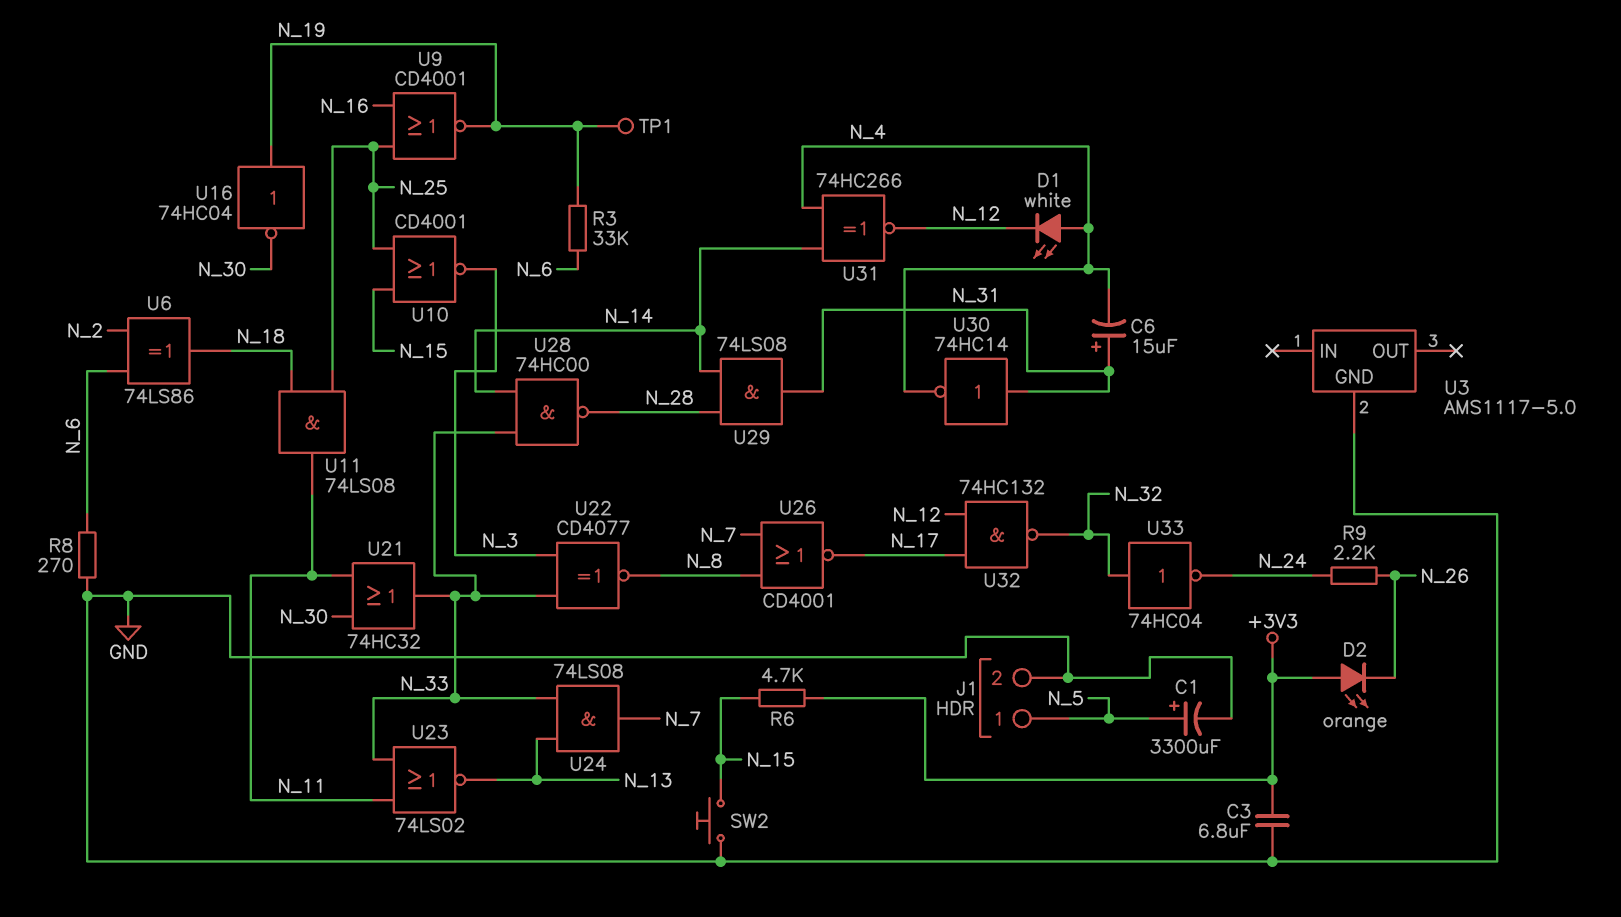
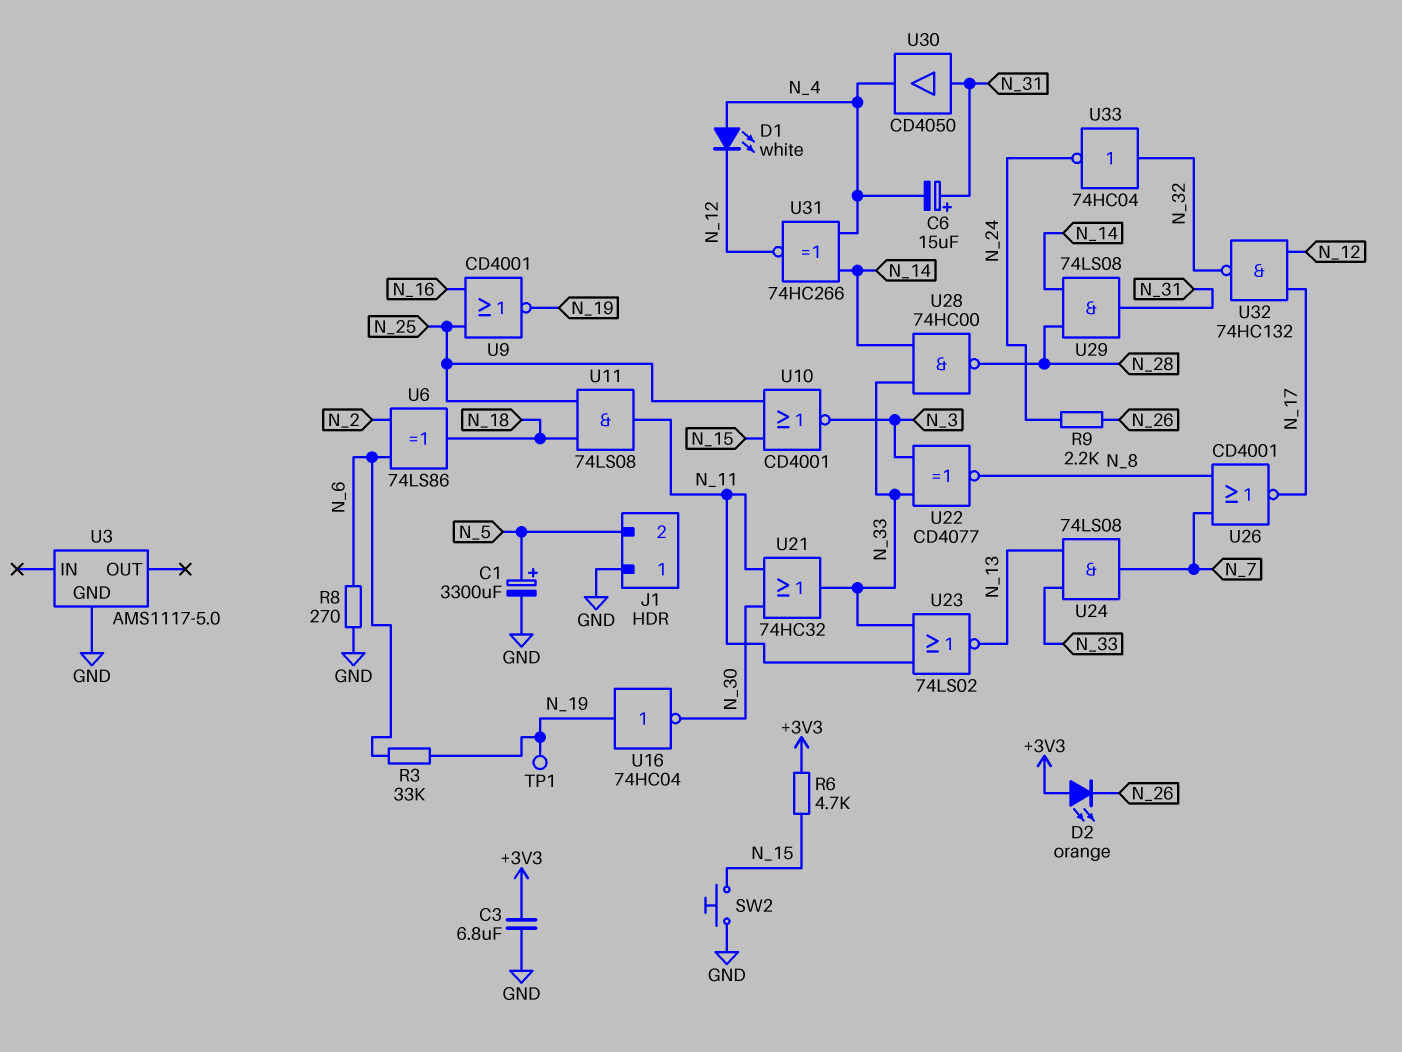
J1 pin 1: N_5 -> GND
J1 pin 2: GND -> N_5
U30: NOT 74HC14 (in N_31, out N_4) -> buffer CD4050 (in N_31, out N_4)

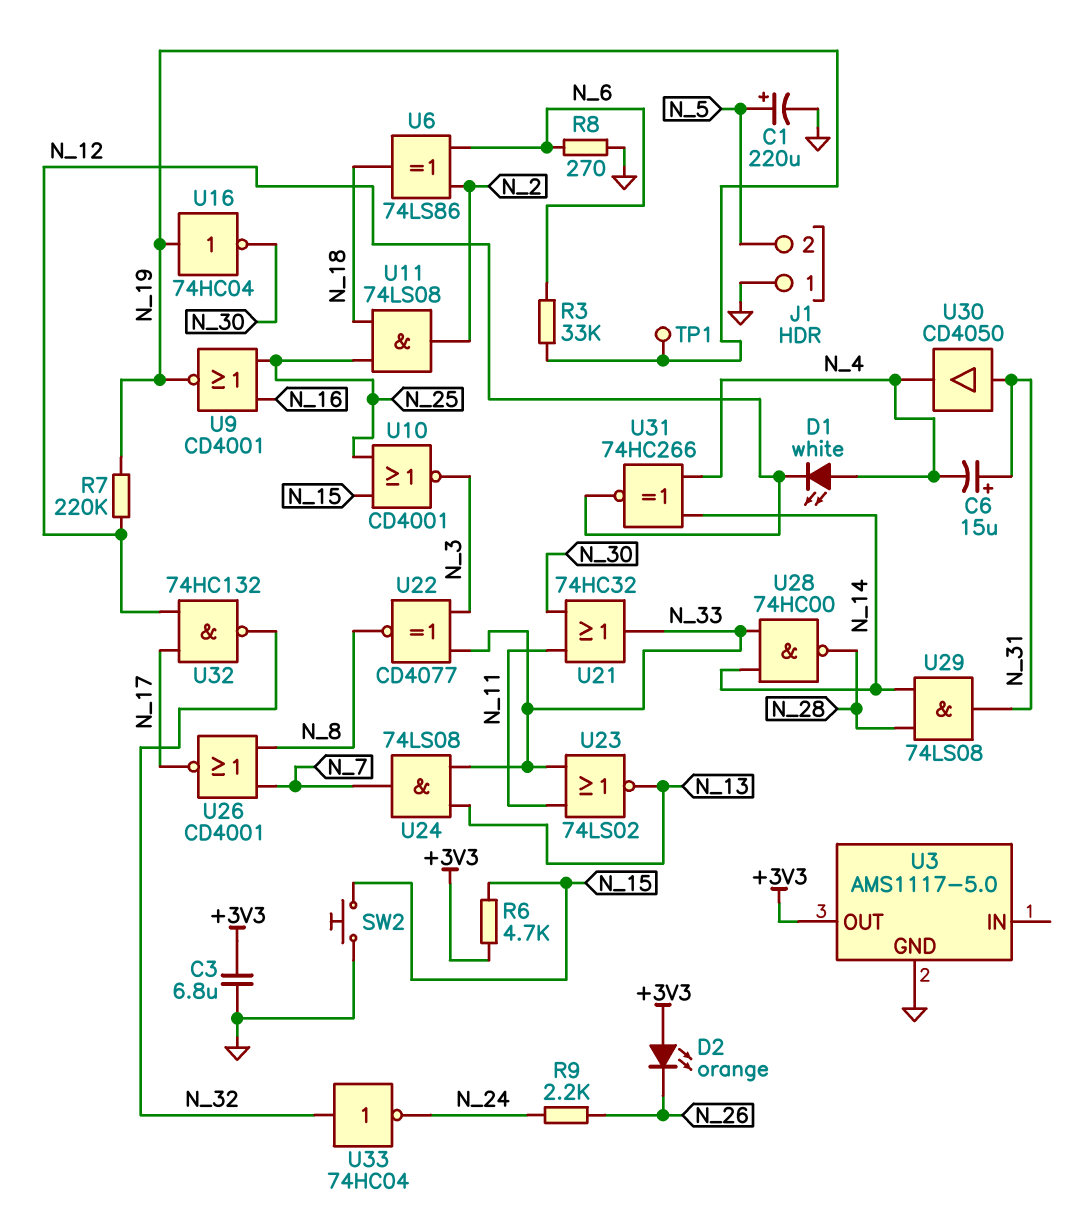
C1: 3300uF (plus N_5, minus GND) -> 220uF (plus N_5, minus GND)
R7: none -> 220k (N_12, N_19)
U3 pin OUT: none -> +3V3
U11: AND 74LS08 (in N_18, in N_25, out N_11) -> AND 74LS08 (in N_18, in N_25, out N_2)

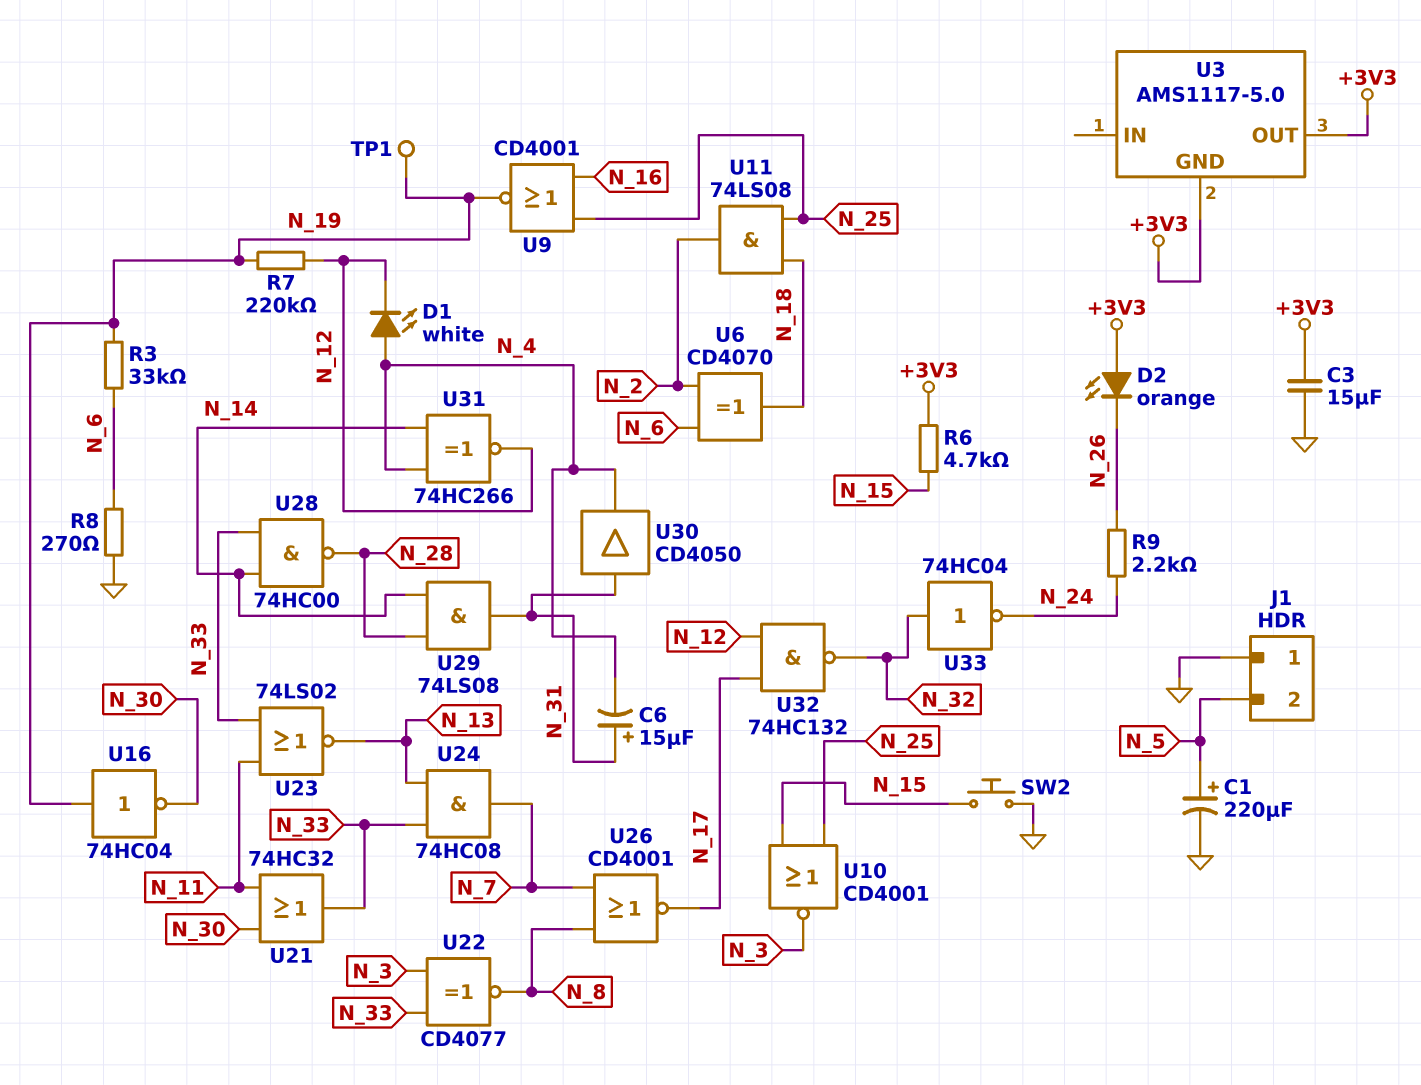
C3: 6.8uF (+3V3, GND) -> 15uF (+3V3, GND)
U3 pin GND: GND -> +3V3
U6: XOR 74LS86 (in N_2, in N_6, out N_18) -> XOR CD4070 (in N_2, in N_6, out N_18)
U24: AND 74LS08 (in N_13, in N_33, out N_7) -> AND 74HC08 (in N_13, in N_33, out N_7)

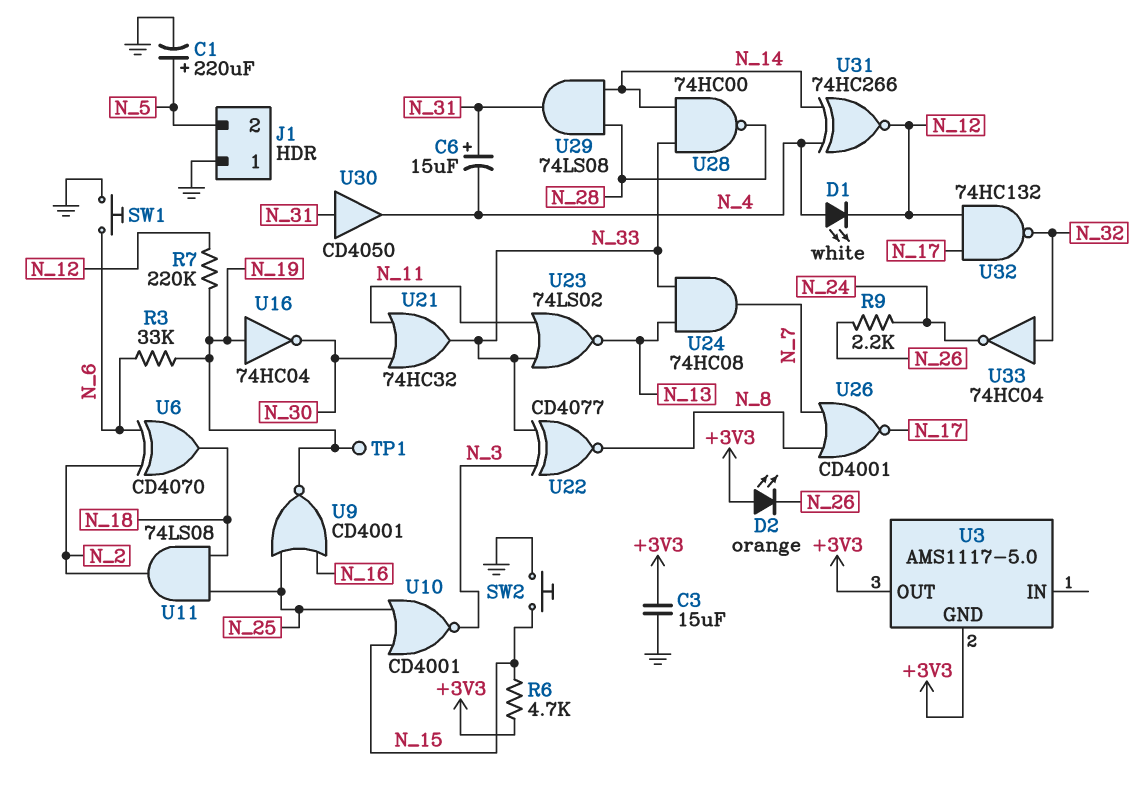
R8: 270 (GND, N_6) -> none
SW1: none -> button (GND, N_6)

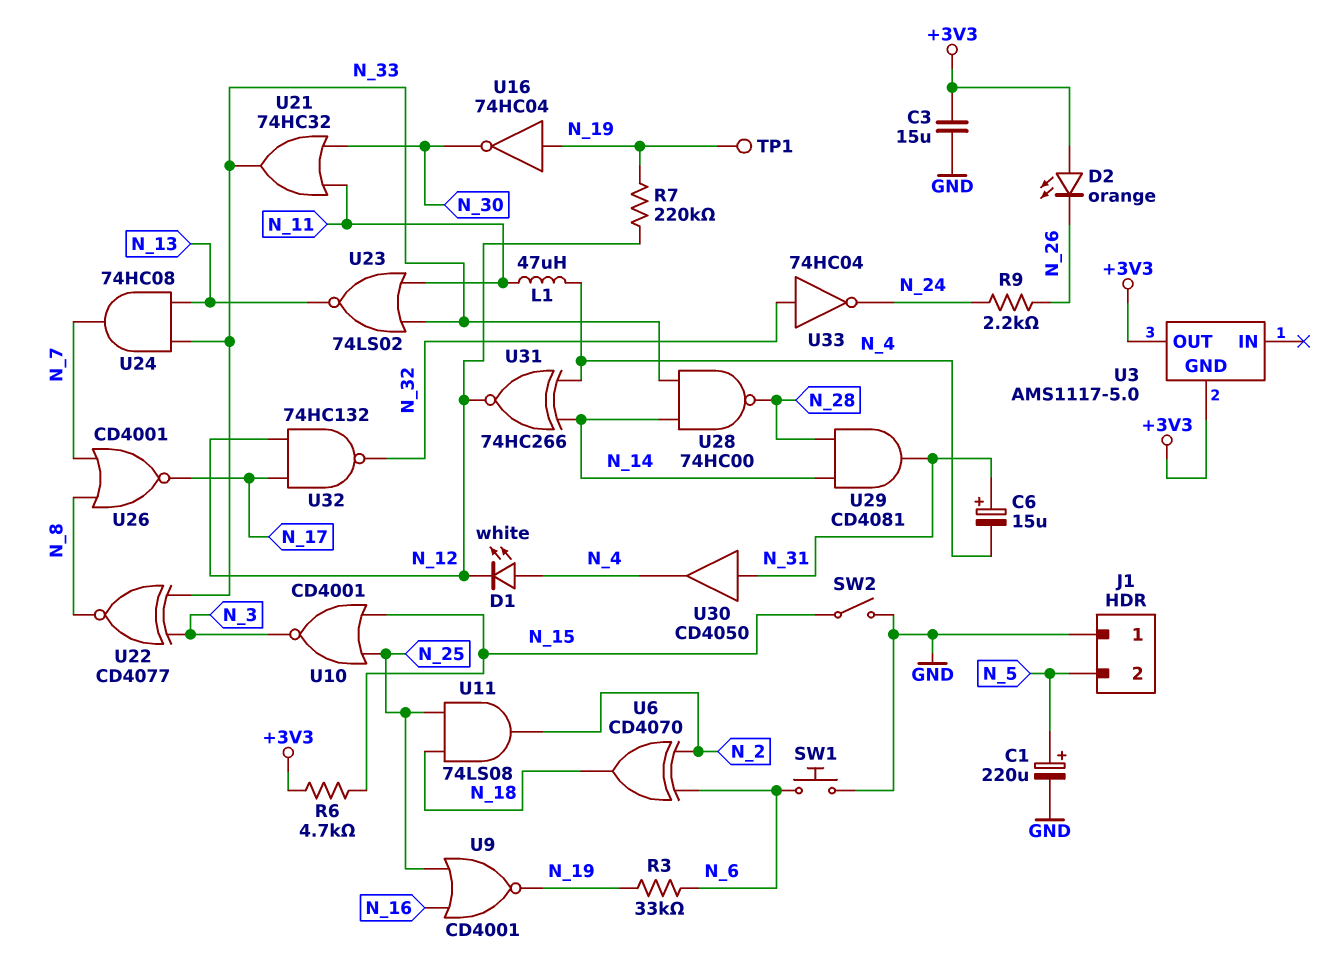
L1: none -> 47uH (N_4, N_11)
SW2: button (GND, N_15) -> switch (GND, N_15)
U29: AND 74LS08 (in N_14, in N_28, out N_31) -> AND CD4081 (in N_14, in N_28, out N_31)

